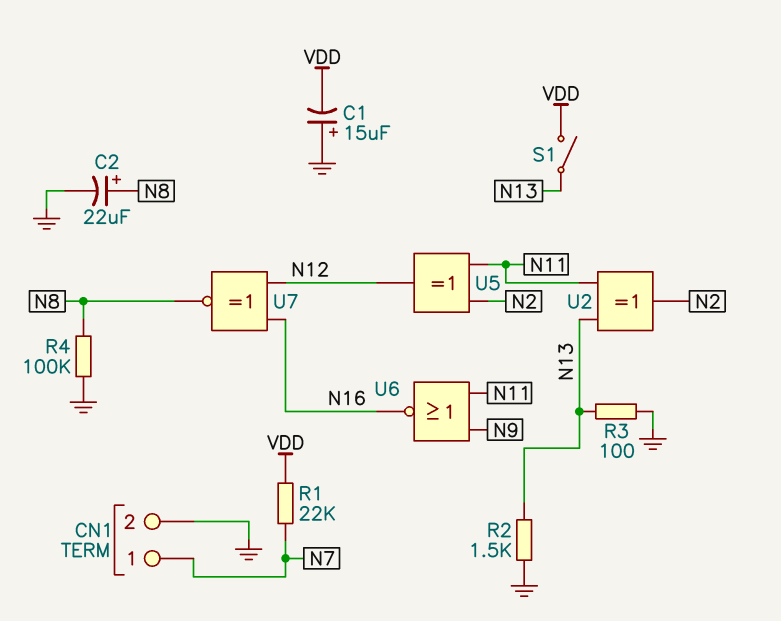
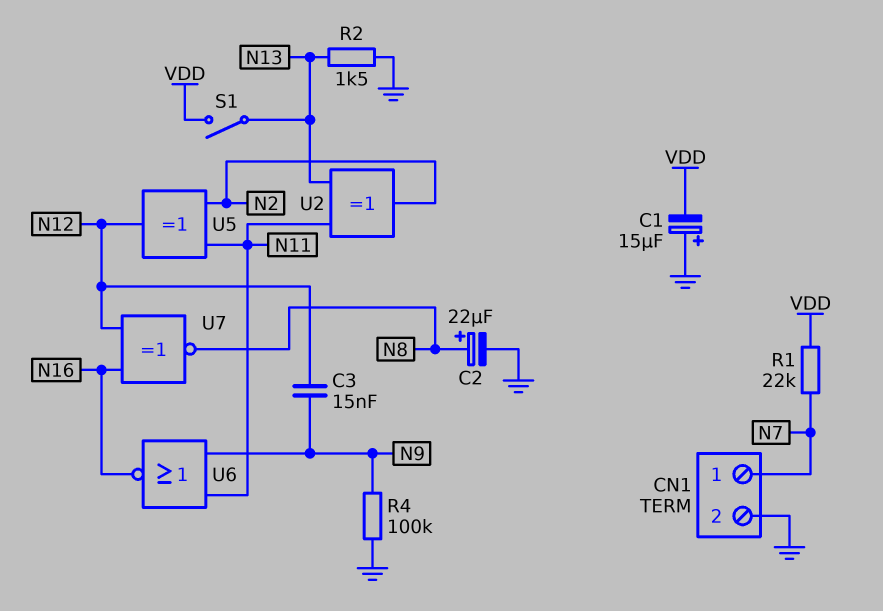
C3: none -> 15nF (N9, N12)
R3: 100 (GND, N13) -> none
R4: 100k (GND, N8) -> 100k (GND, N9)

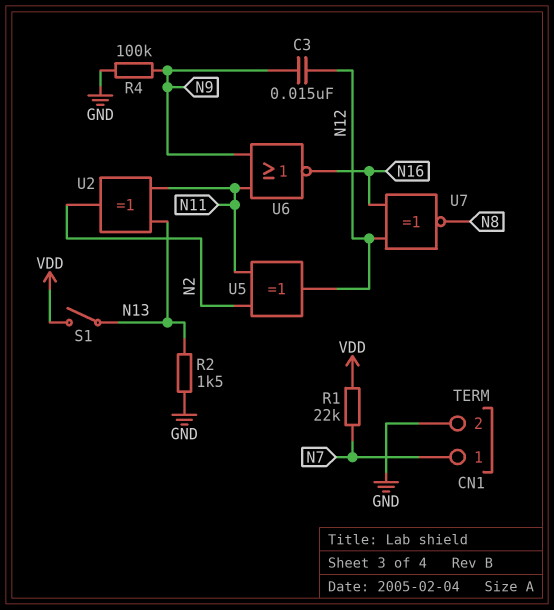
C1: 15uF (plus GND, minus VDD) -> none
C2: 22uF (plus N8, minus GND) -> none

